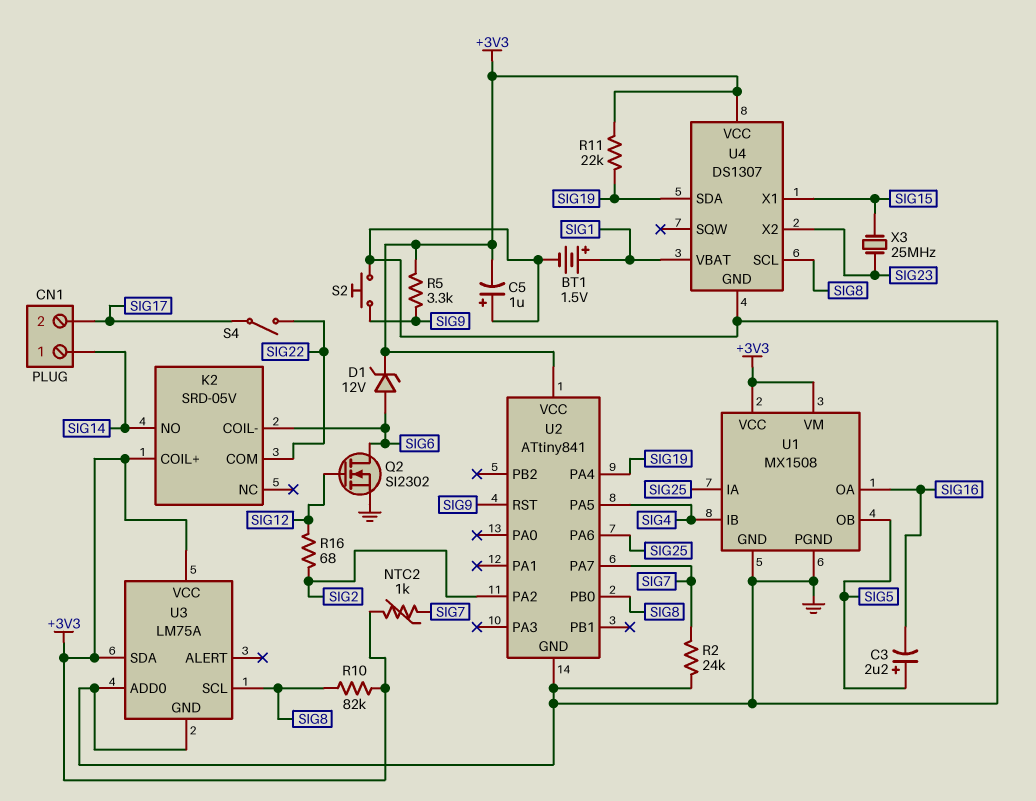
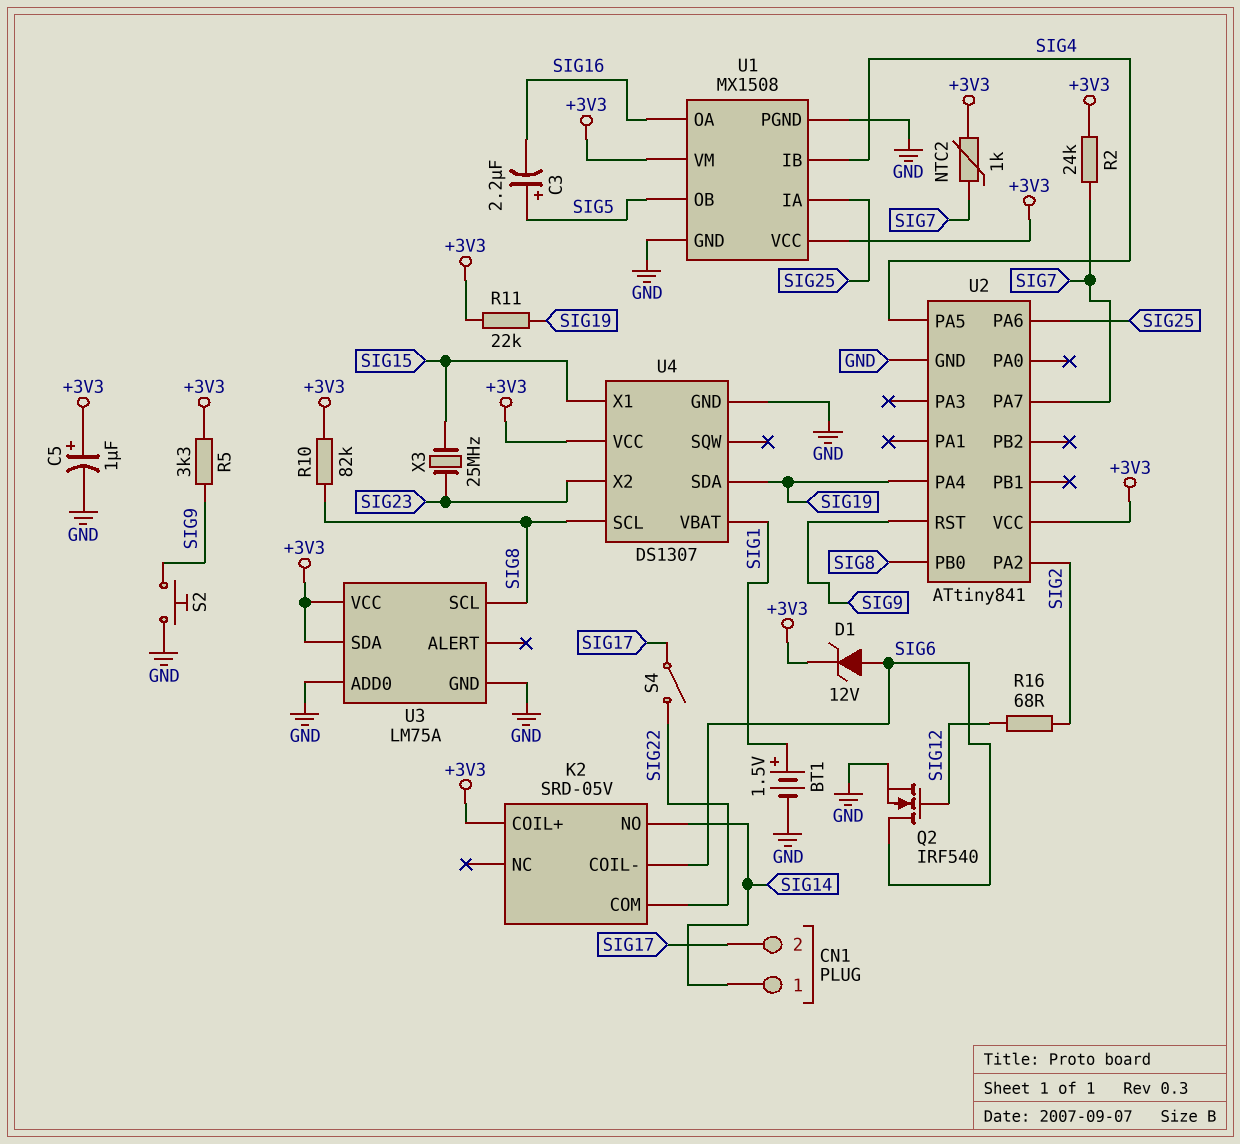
C5: 1uF (plus GND, minus +3V3) -> 1uF (plus +3V3, minus GND)
Q2: NMOS SI2302 (G SIG12, D SIG6, S GND) -> NMOS IRF540 (G SIG12, D SIG6, S GND)
R2: 24k (GND, SIG7) -> 24k (+3V3, SIG7)

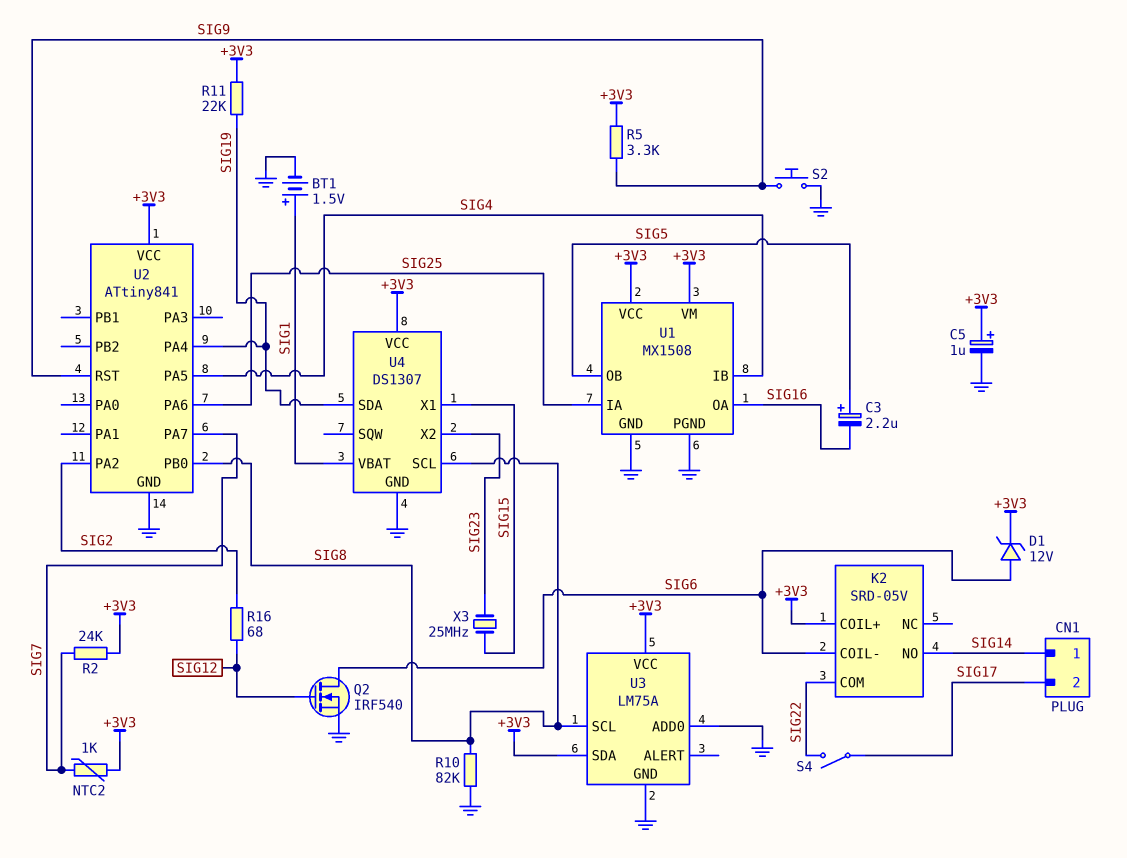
R10: 82k (+3V3, SIG8) -> 82k (GND, SIG8)

